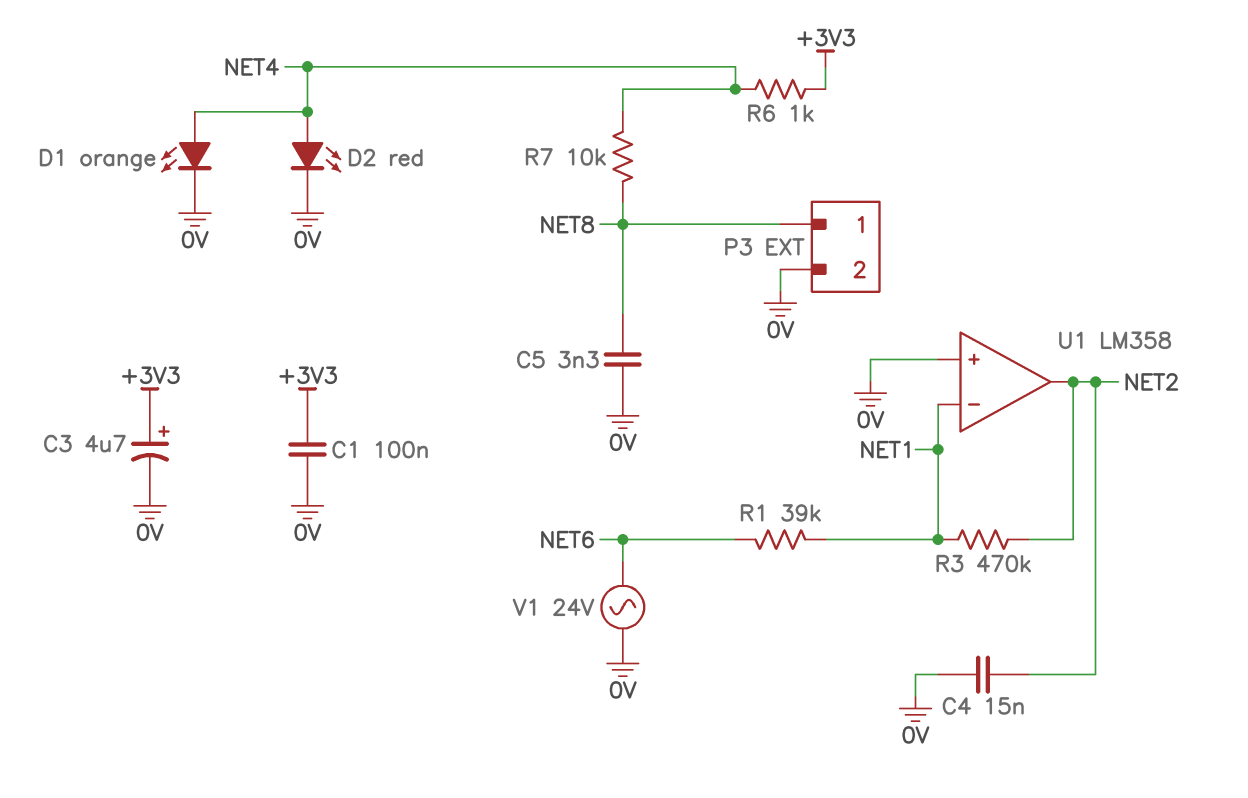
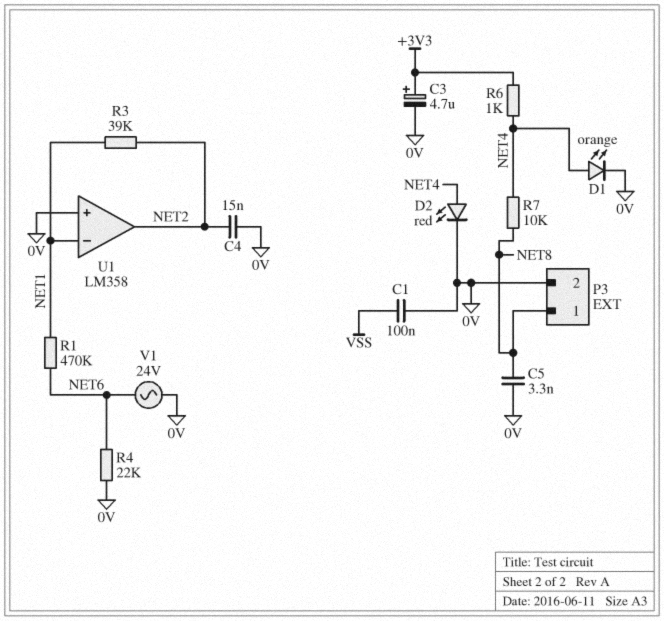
C1: 100nF (+3V3, 0V) -> 100nF (0V, VSS)
R1: 39k (NET1, NET6) -> 470k (NET1, NET6)
R3: 470k (NET1, NET2) -> 39k (NET1, NET2)
R4: none -> 22k (0V, NET6)

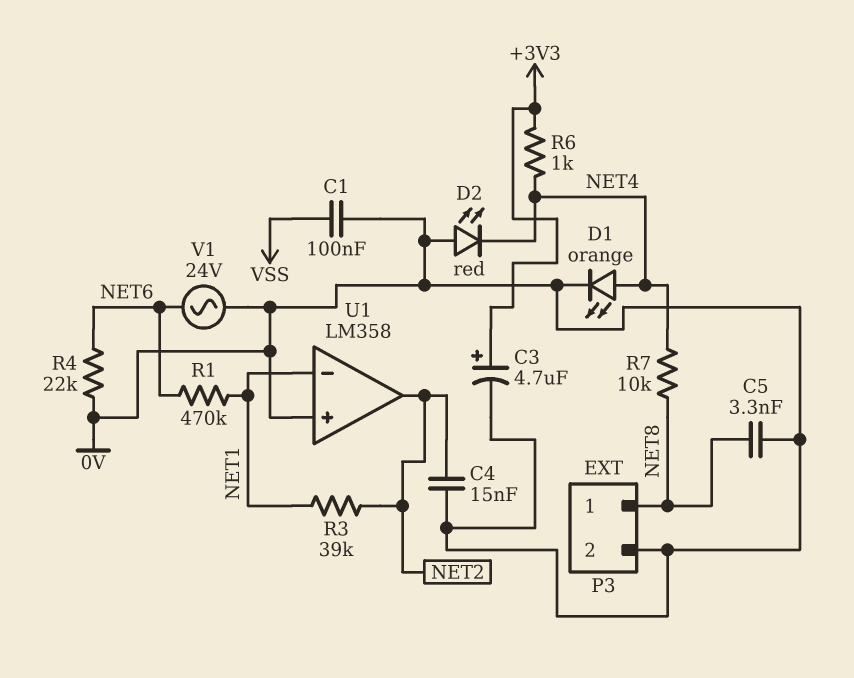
D2: LED red (A NET4, K 0V) -> LED red (A 0V, K NET4)

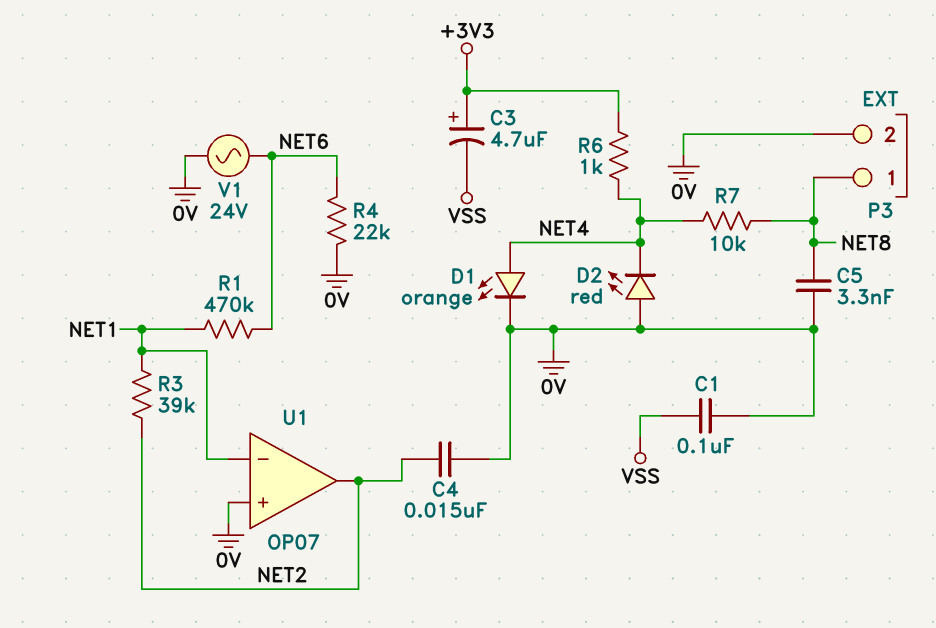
C3: 4.7uF (plus +3V3, minus 0V) -> 4.7uF (plus +3V3, minus VSS)
U1: LM358 -> OP07

